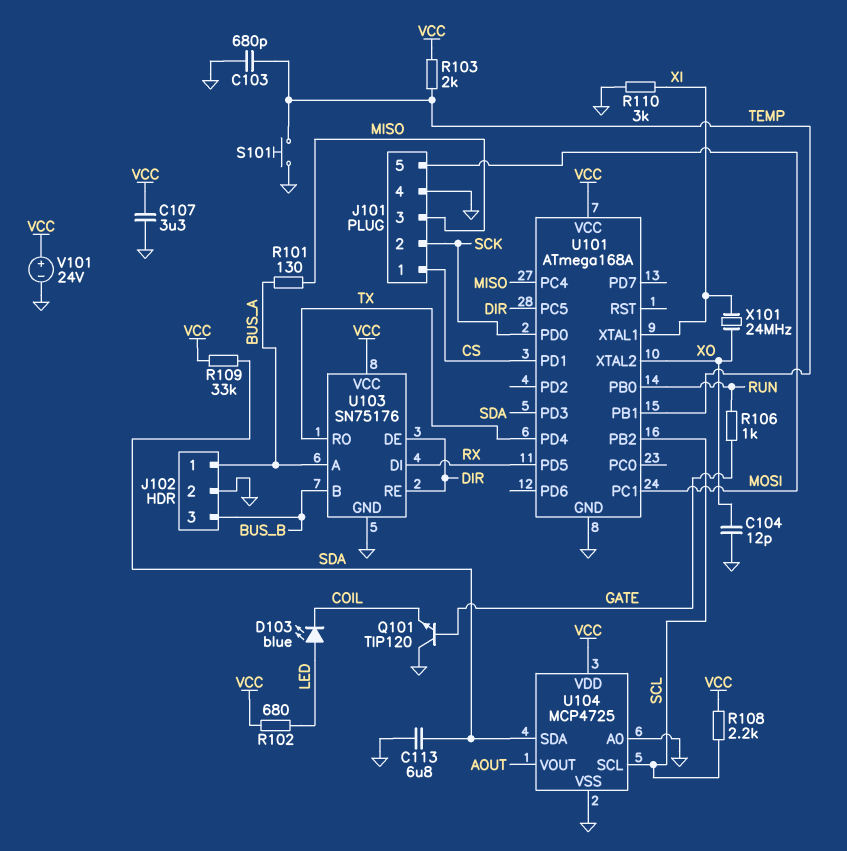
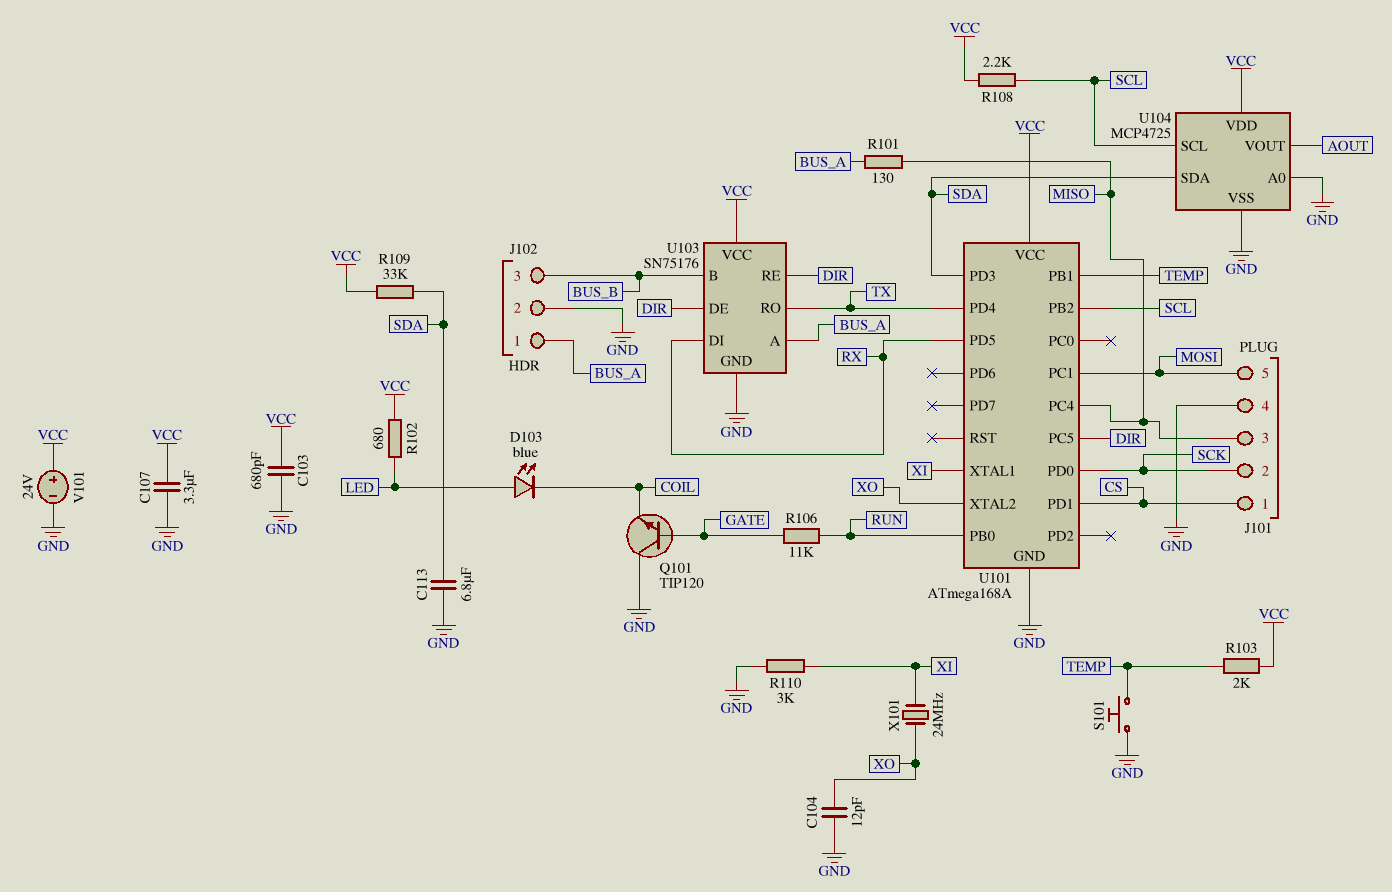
C103: 680pF (GND, TEMP) -> 680pF (GND, VCC)
R106: 1k (GATE, RUN) -> 11k (GATE, RUN)

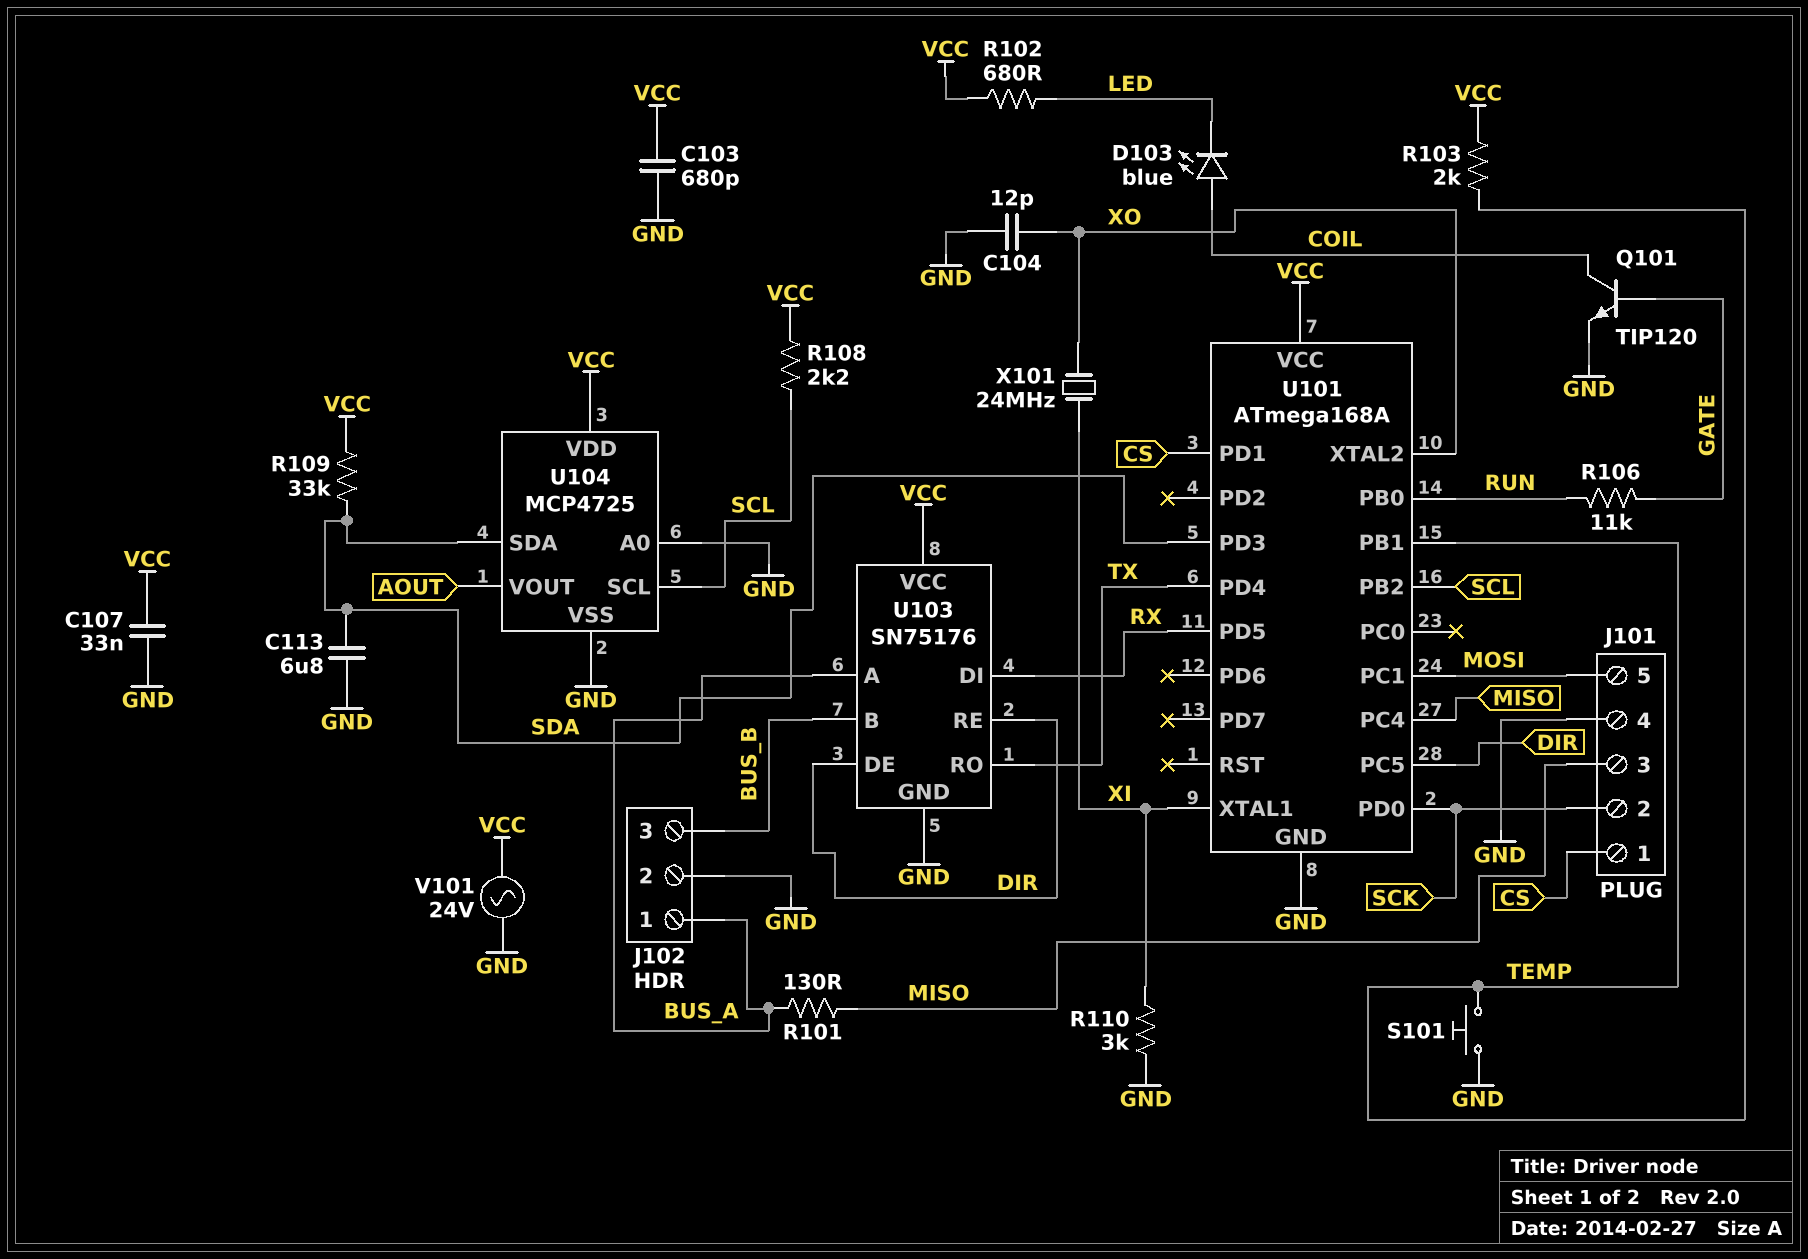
C107: 3.3uF (GND, VCC) -> 33nF (GND, VCC)
D103: LED blue (A LED, K COIL) -> LED blue (A COIL, K LED)
Q101: NPN TIP120 (B GATE, C GND, E COIL) -> NPN TIP120 (B GATE, C COIL, E GND)
V101: 24V (plus VCC, minus GND) -> AC 24V (GND, VCC)

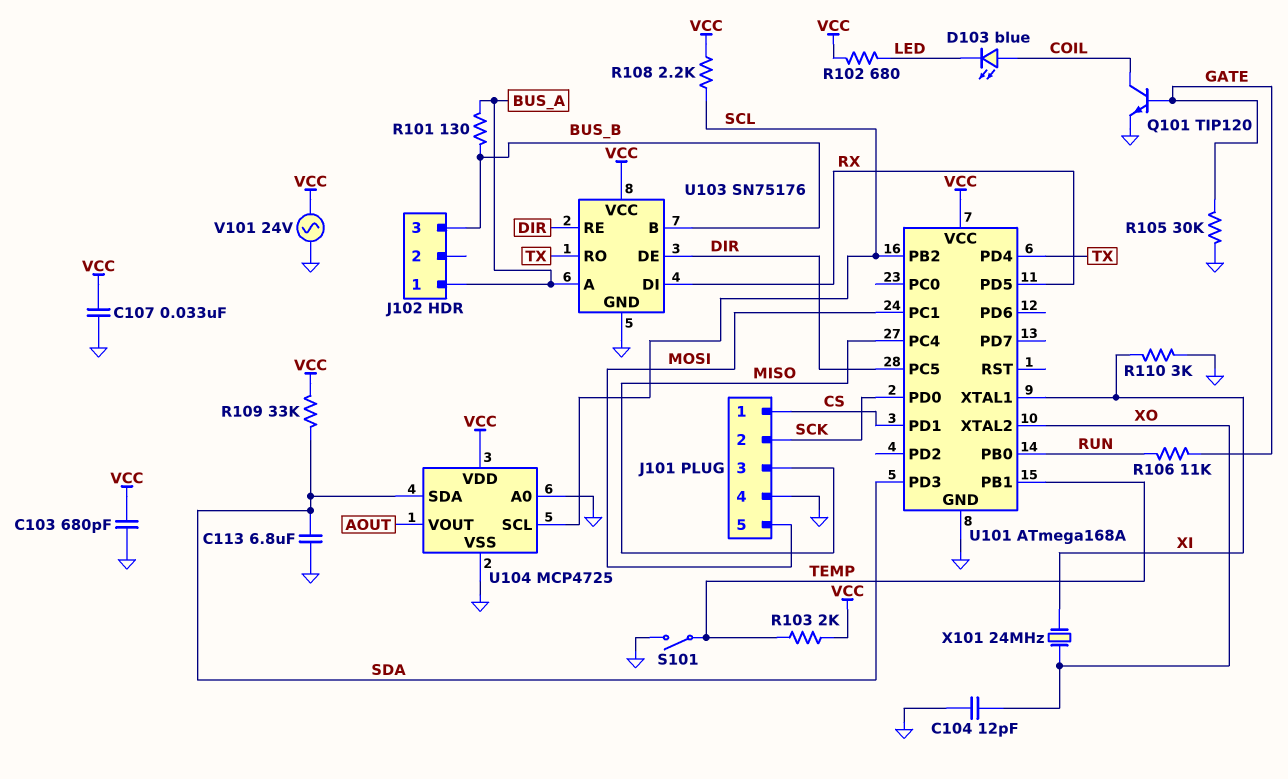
J102 pin 2: GND -> none
R101: 130 (BUS_A, MISO) -> 130 (BUS_A, BUS_B)
R105: none -> 30k (GATE, GND)
S101: button (GND, TEMP) -> switch (GND, TEMP)

